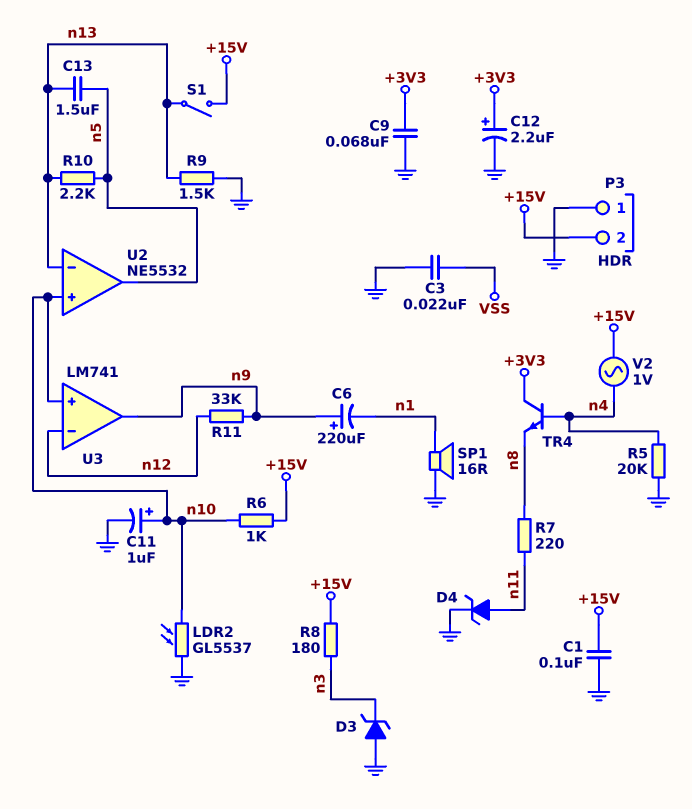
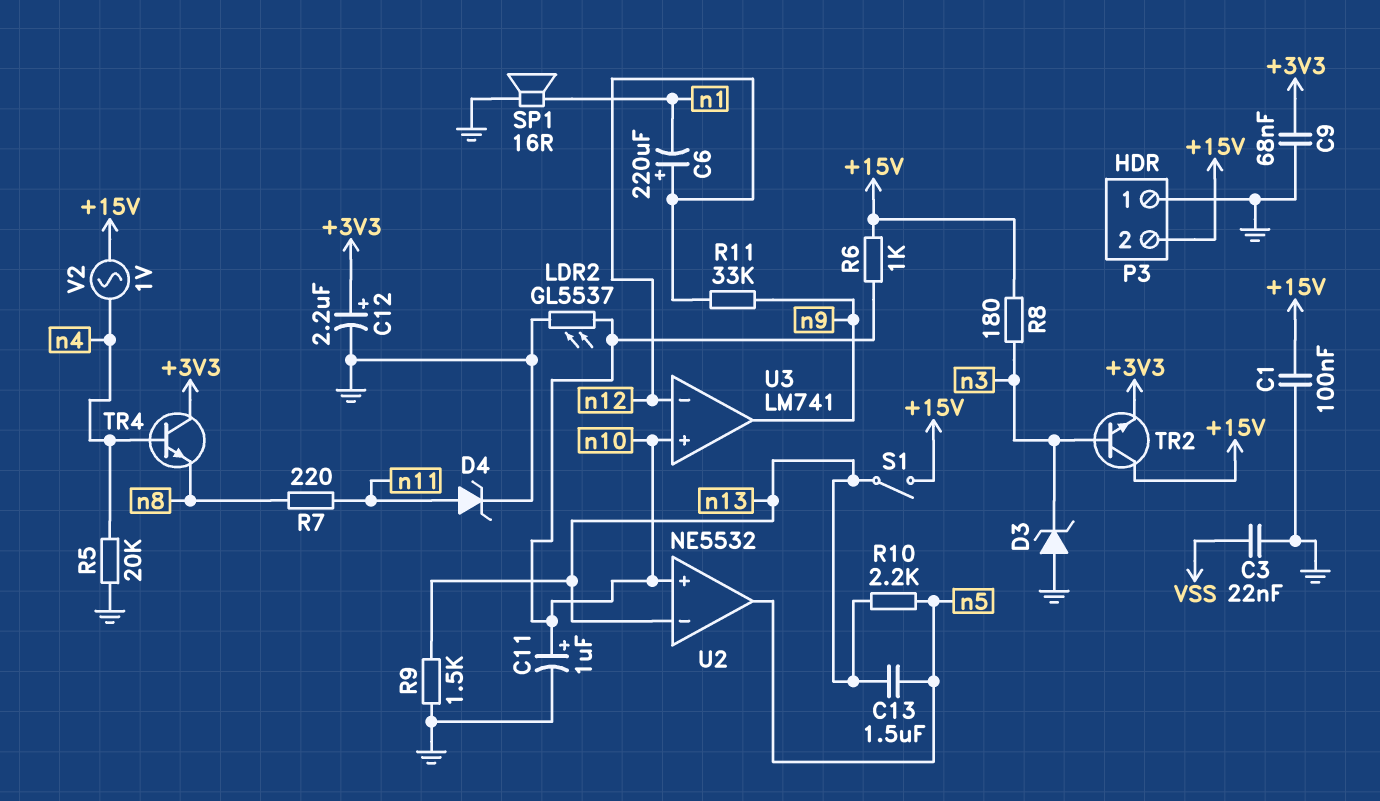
C6: 220uF (plus n9, minus n1) -> 220uF (plus n12, minus n1)
TR2: none -> NPN (B n3, C +15V, E +3V3)

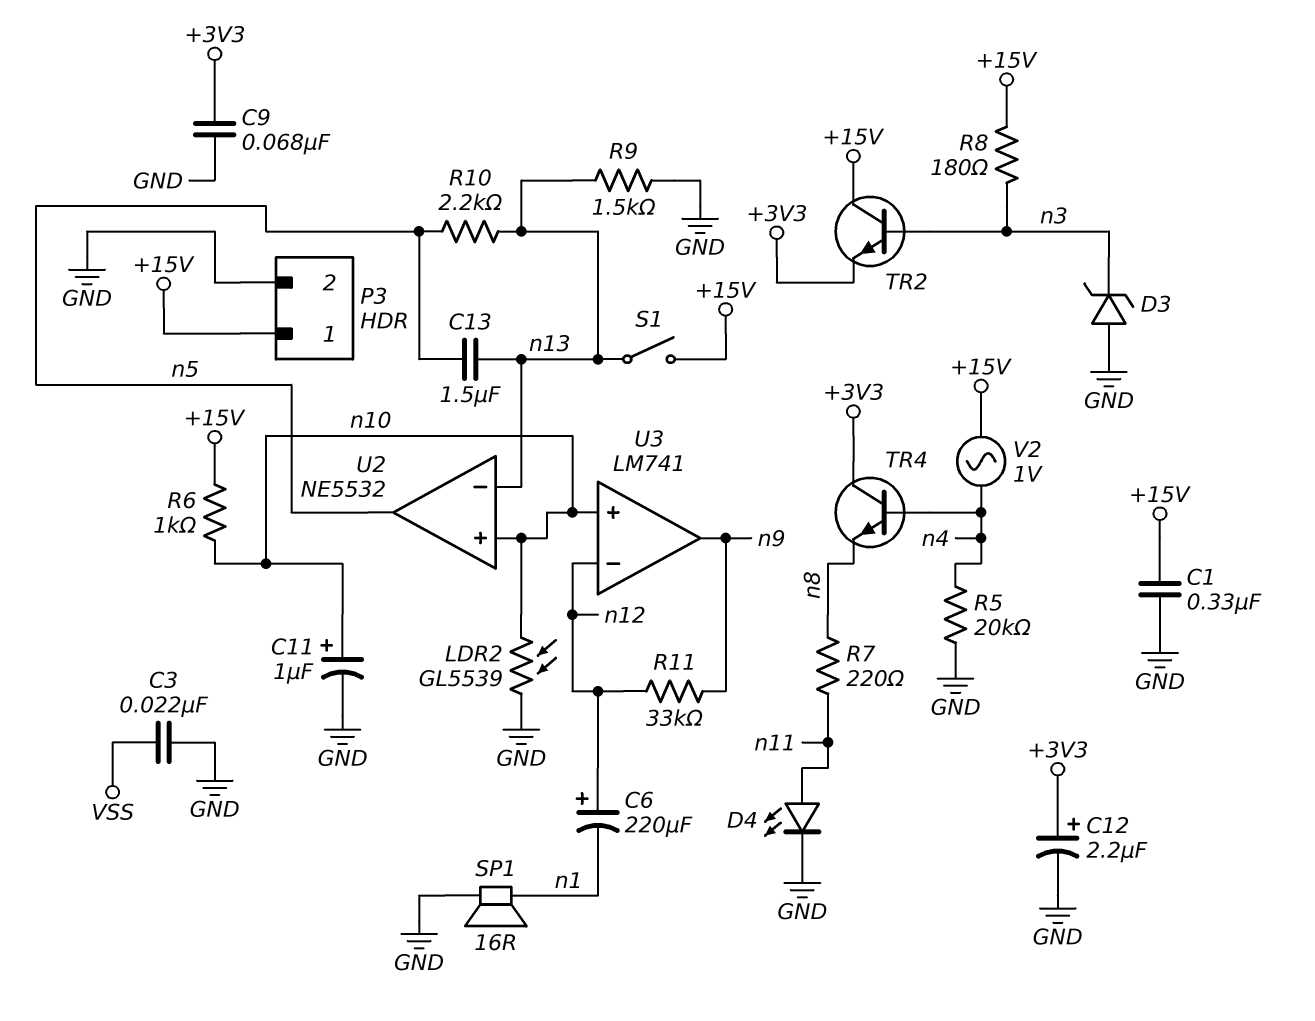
C1: 100nF (+15V, GND) -> 330nF (+15V, GND)
D4: zener (A n11, K GND) -> LED (A n11, K GND)
LDR2: GL5537 (GND, n10) -> GL5539 (GND, n10)
P3 pin 1: GND -> +15V
P3 pin 2: +15V -> GND

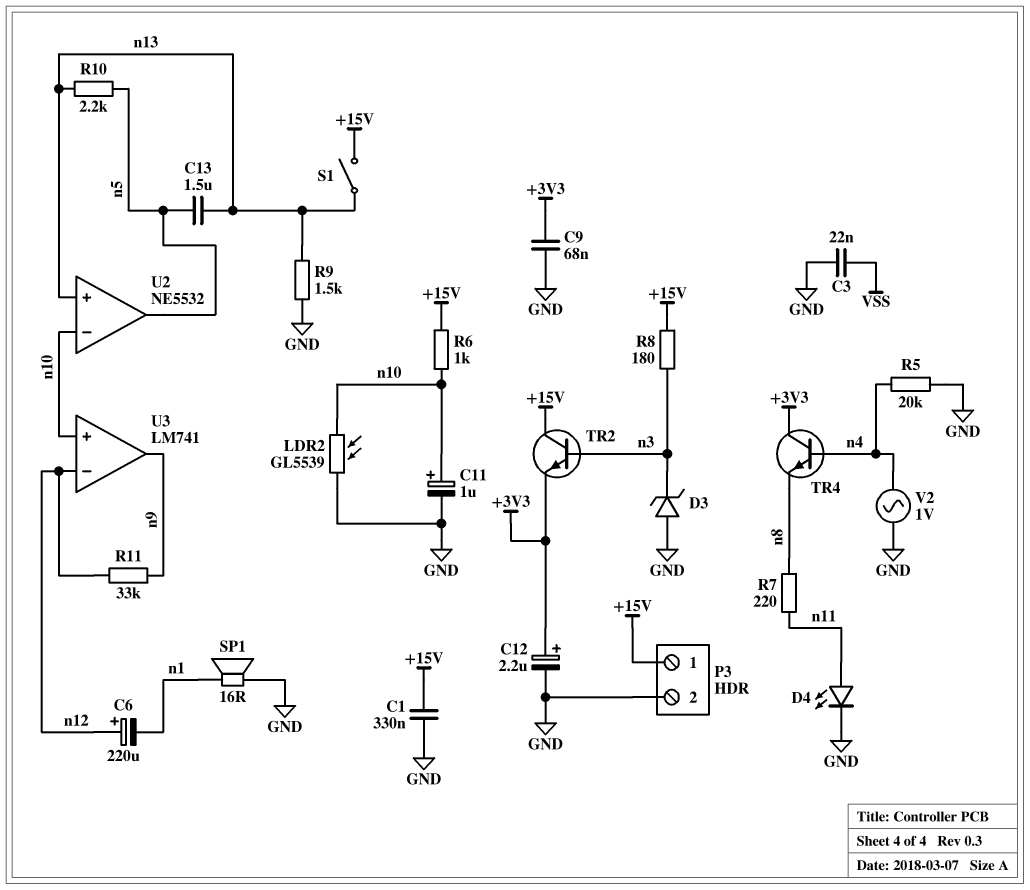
U2 pin in+: n10 -> n13
U2 pin in-: n13 -> n10
V2: AC 1V (+15V, n4) -> AC 1V (GND, n4)

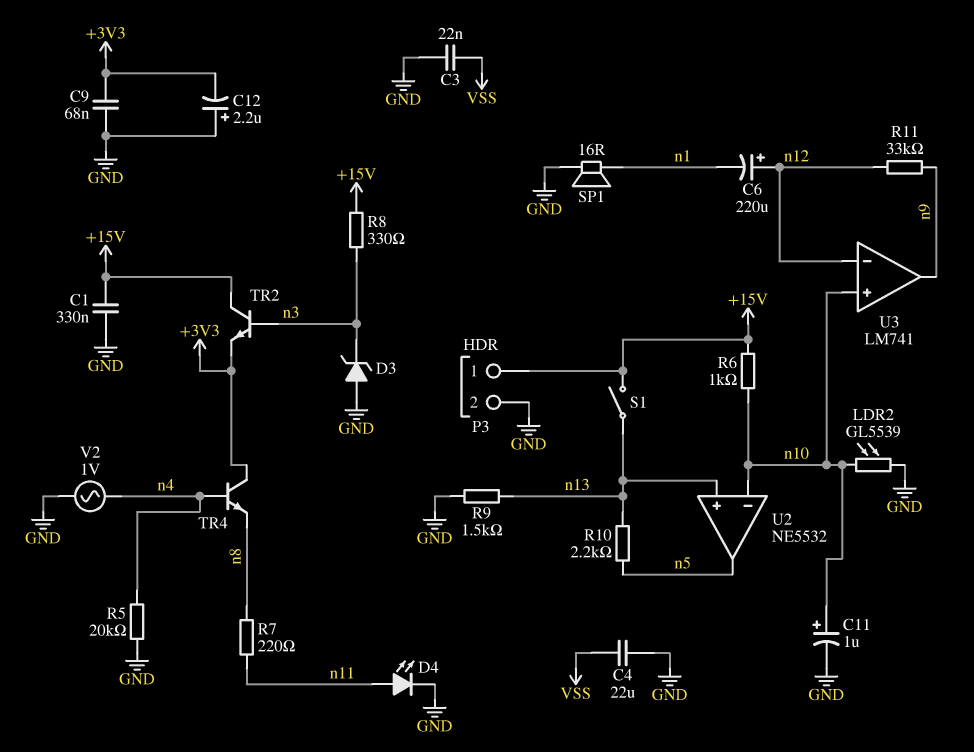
C4: none -> 22uF (GND, VSS)
C12: 2.2uF (plus +3V3, minus GND) -> 2.2uF (plus GND, minus +3V3)
C13: 1.5uF (n5, n13) -> none
R8: 180 (+15V, n3) -> 330 (+15V, n3)

